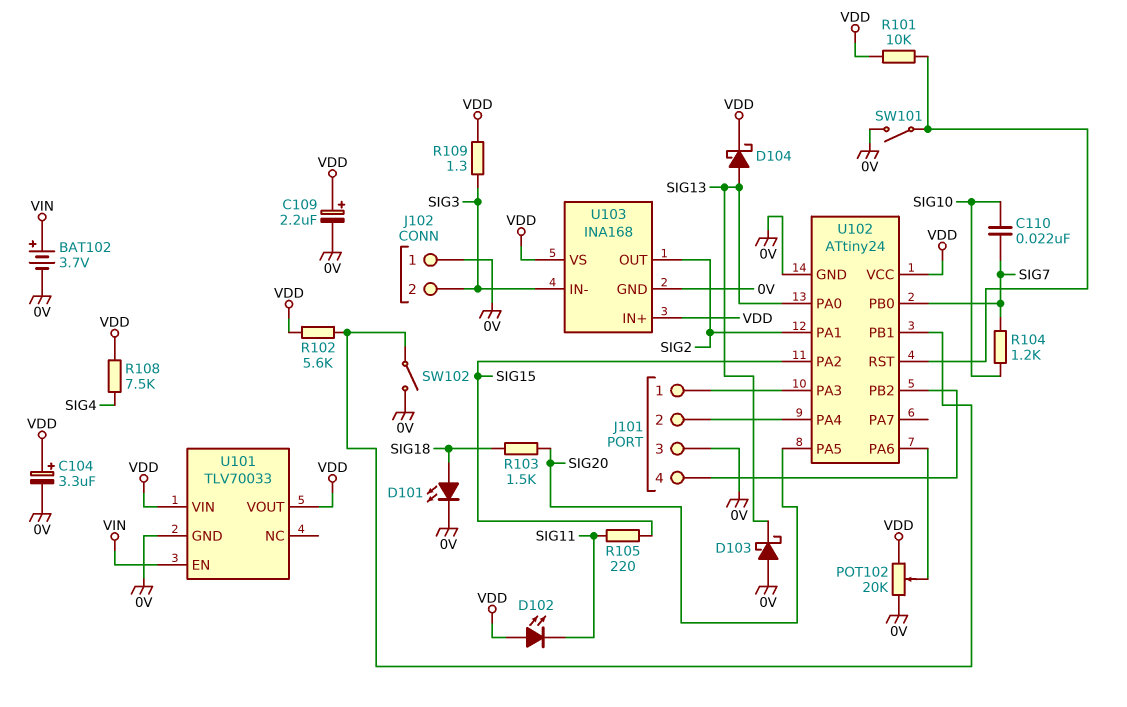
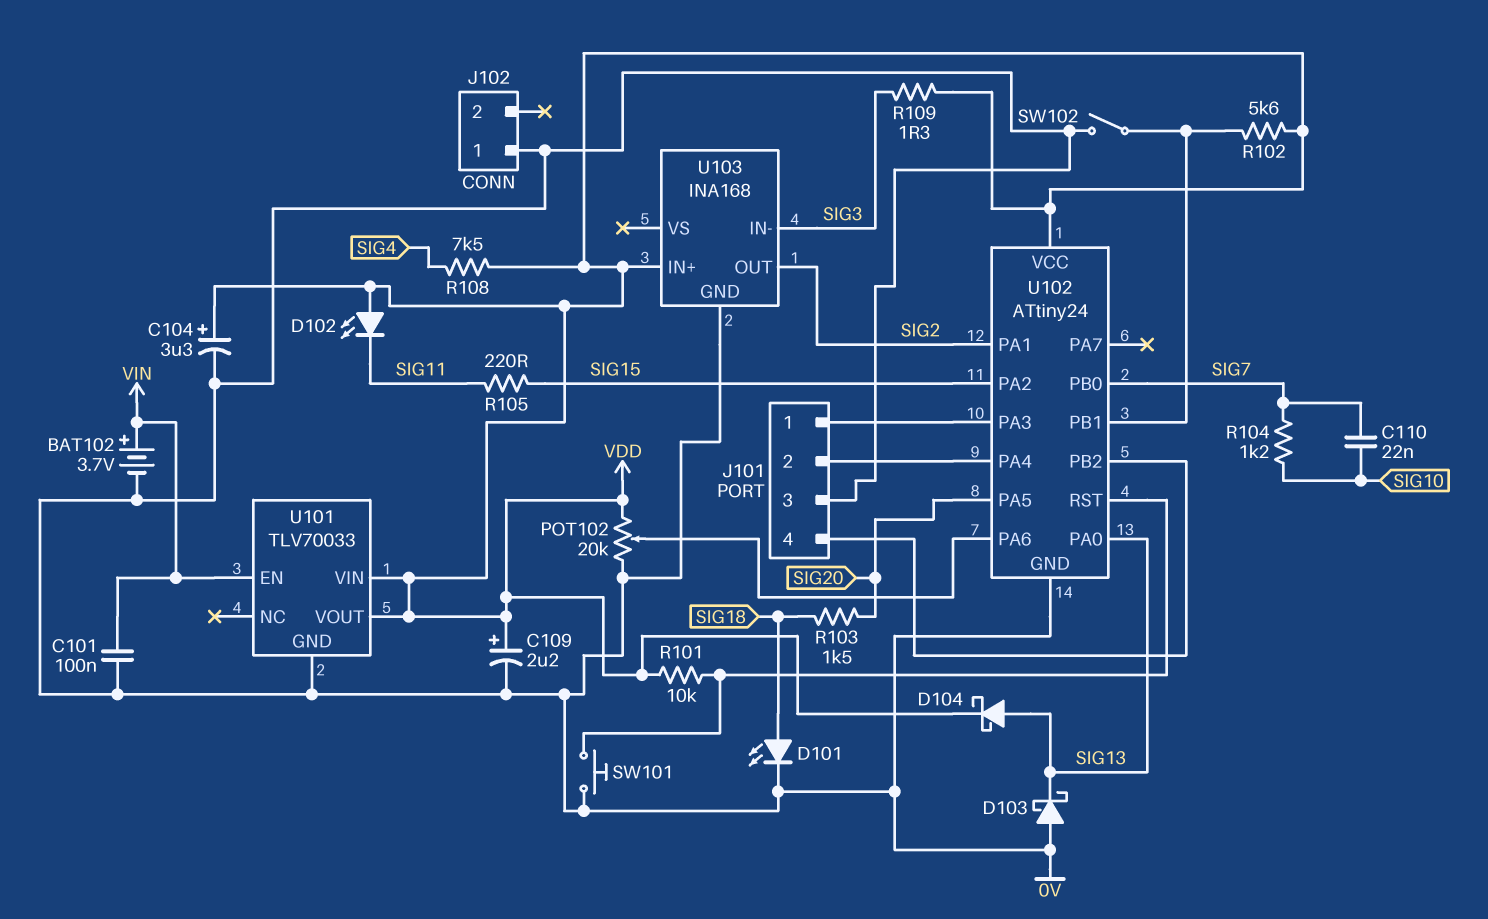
C101: none -> 100nF (0V, VIN)
J102 pin 2: SIG3 -> none
SW101: switch (0V, U102/RST) -> button (0V, U102/RST)
U103 pin VS: VDD -> none

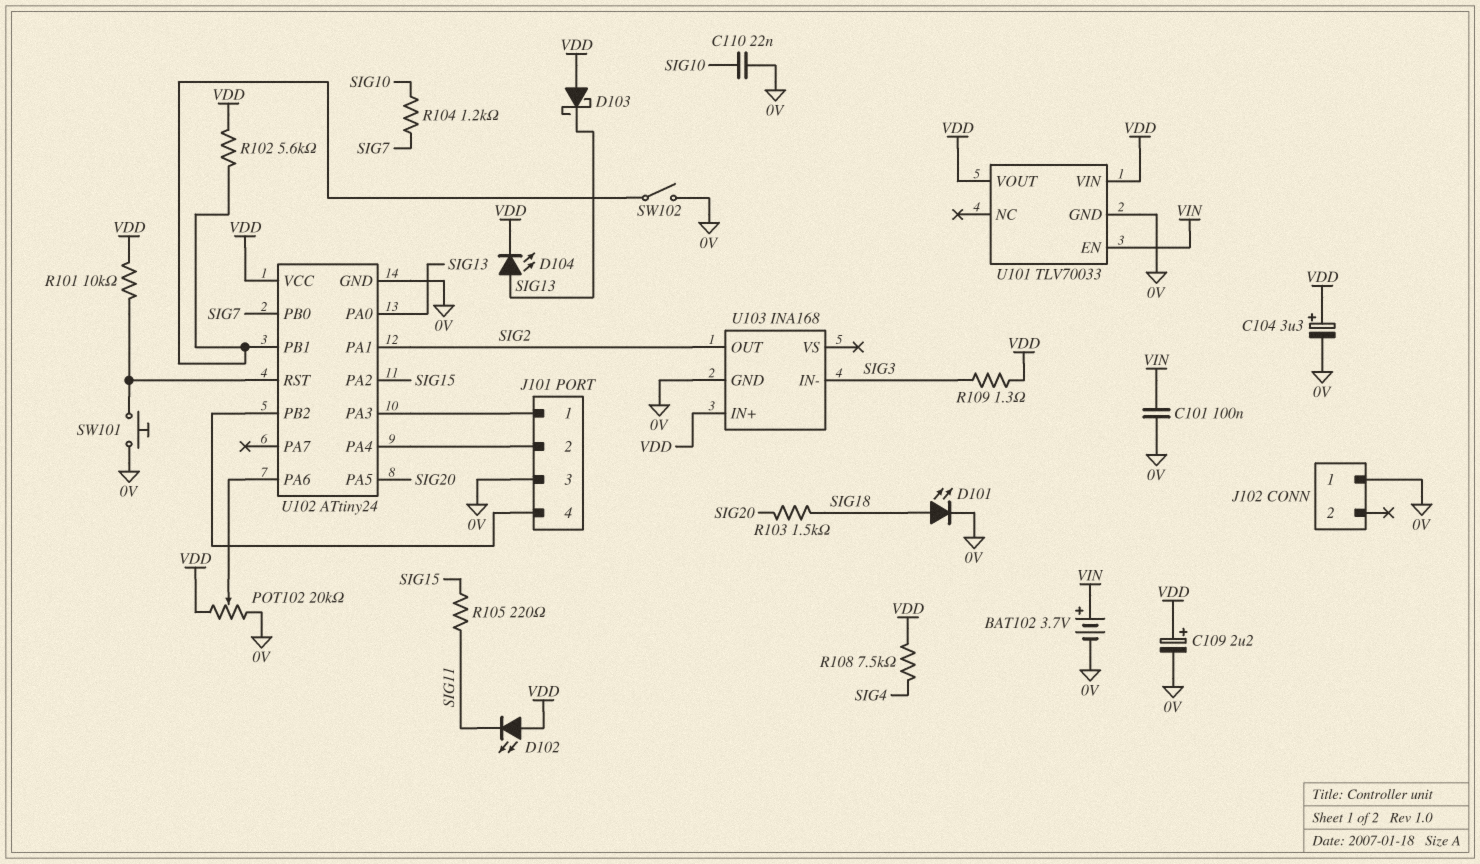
C110: 22nF (SIG7, SIG10) -> 22nF (0V, SIG10)
D103: schottky (A 0V, K SIG13) -> schottky (A VDD, K SIG13)
D104: schottky (A SIG13, K VDD) -> LED (A SIG13, K VDD)

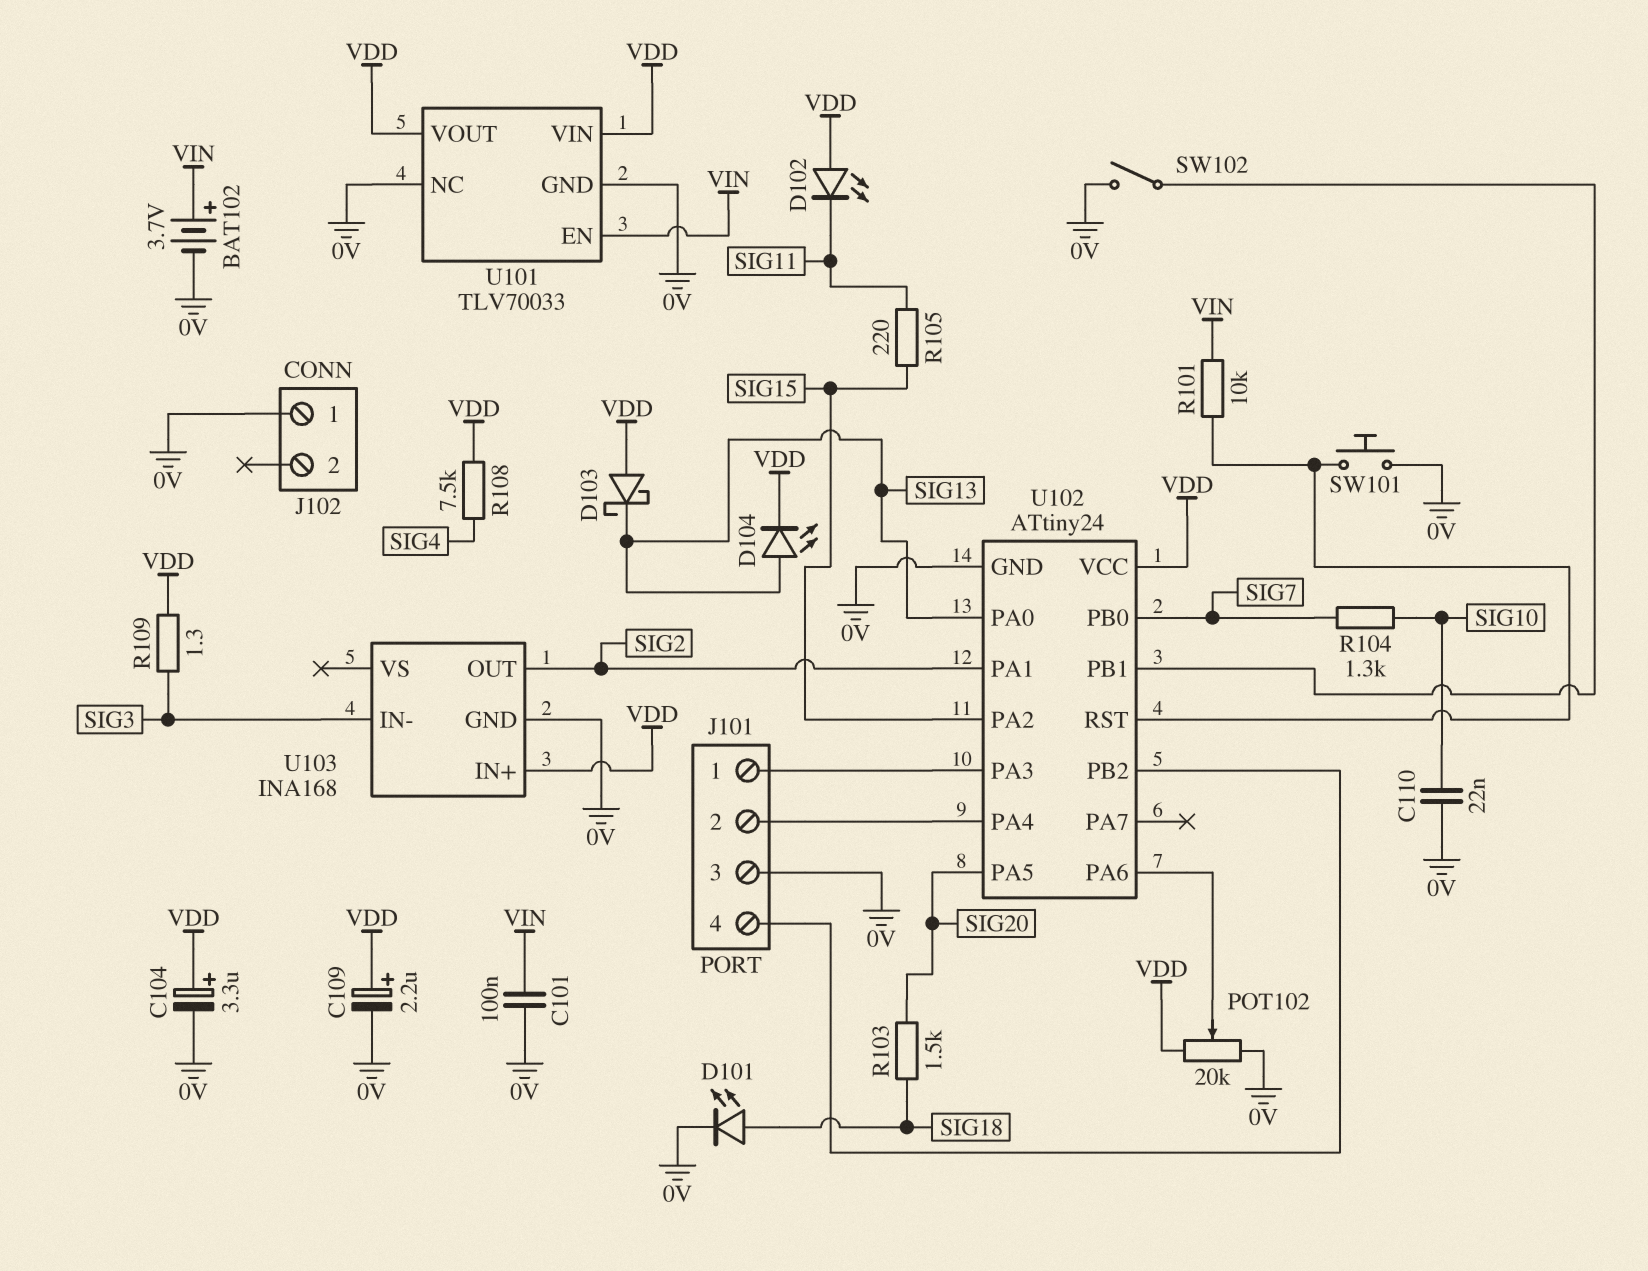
R101: 10k (U102/RST, VDD) -> 10k (U102/RST, VIN)
R102: 5.6k (U102/PB1, VDD) -> none
R104: 1.2k (SIG7, SIG10) -> 1.3k (SIG7, SIG10)
U101 pin NC: none -> 0V

